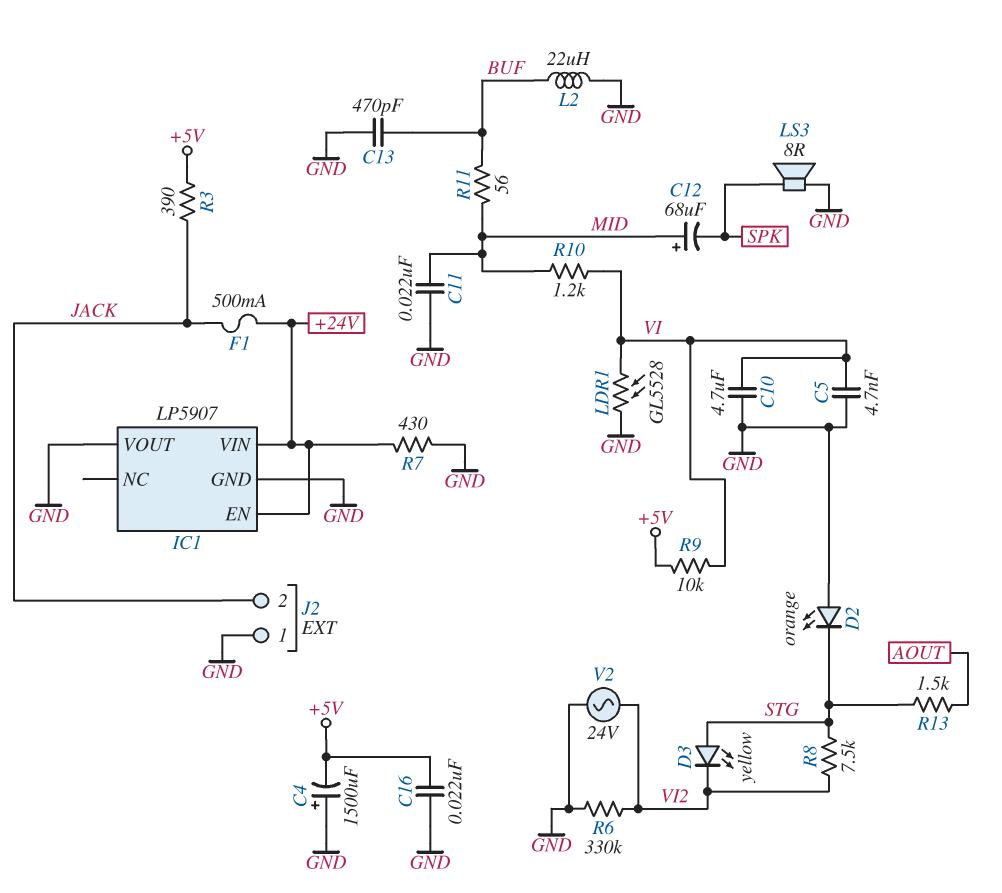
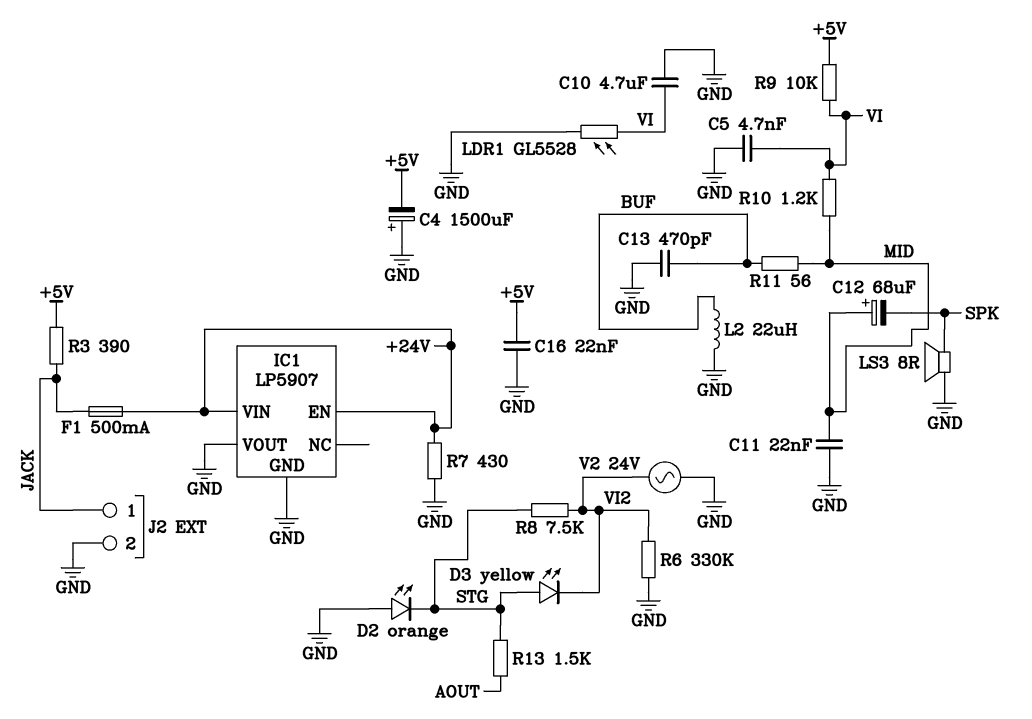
J2 pin 1: GND -> JACK
J2 pin 2: JACK -> GND

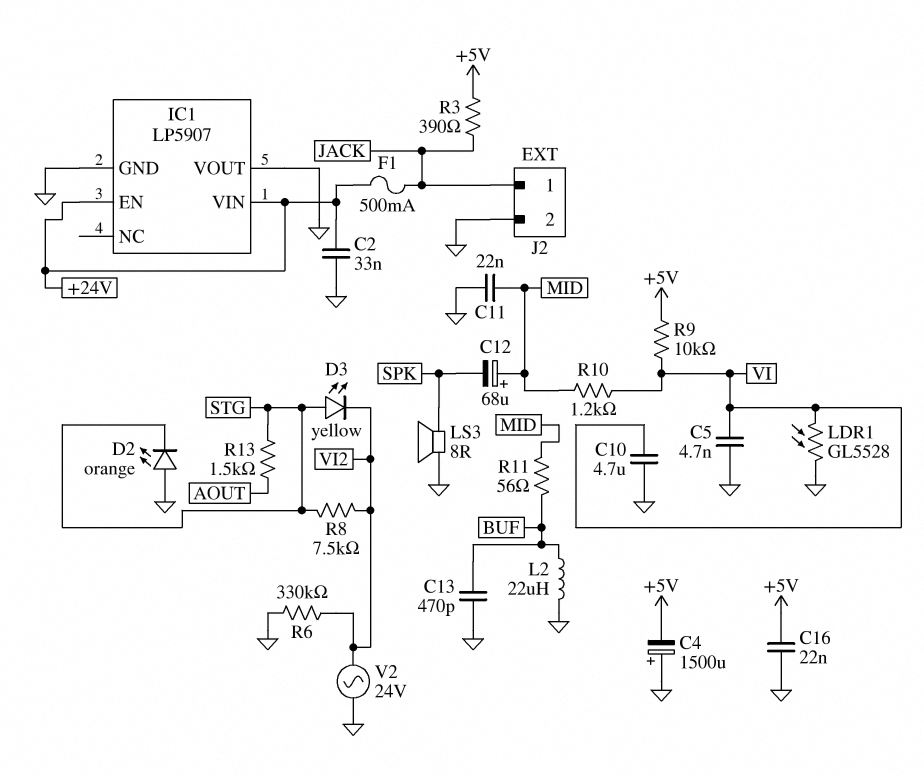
C2: none -> 33nF (+24V, GND)
R7: 430 (+24V, GND) -> none

